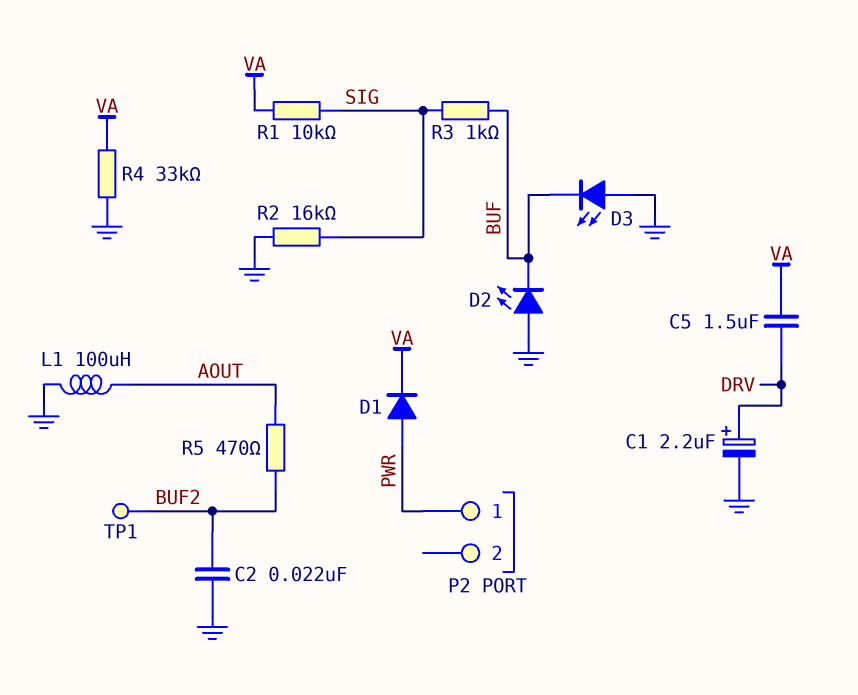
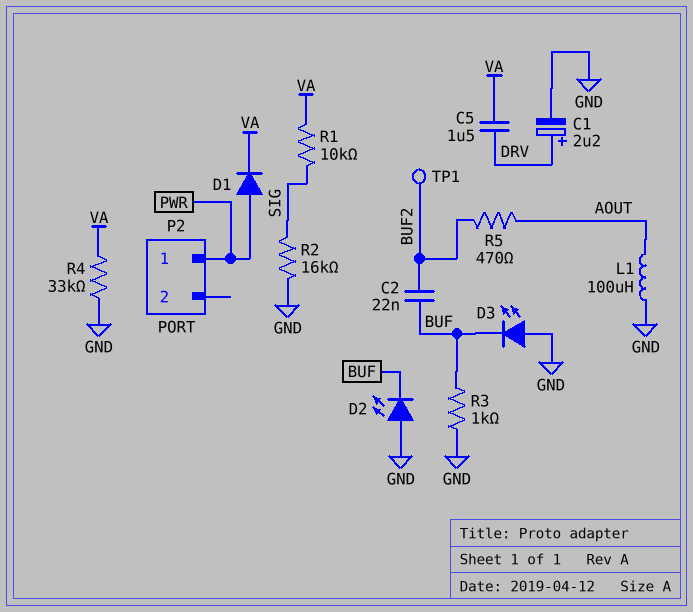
C2: 22nF (BUF2, GND) -> 22nF (BUF, BUF2)
R3: 1k (BUF, SIG) -> 1k (BUF, GND)

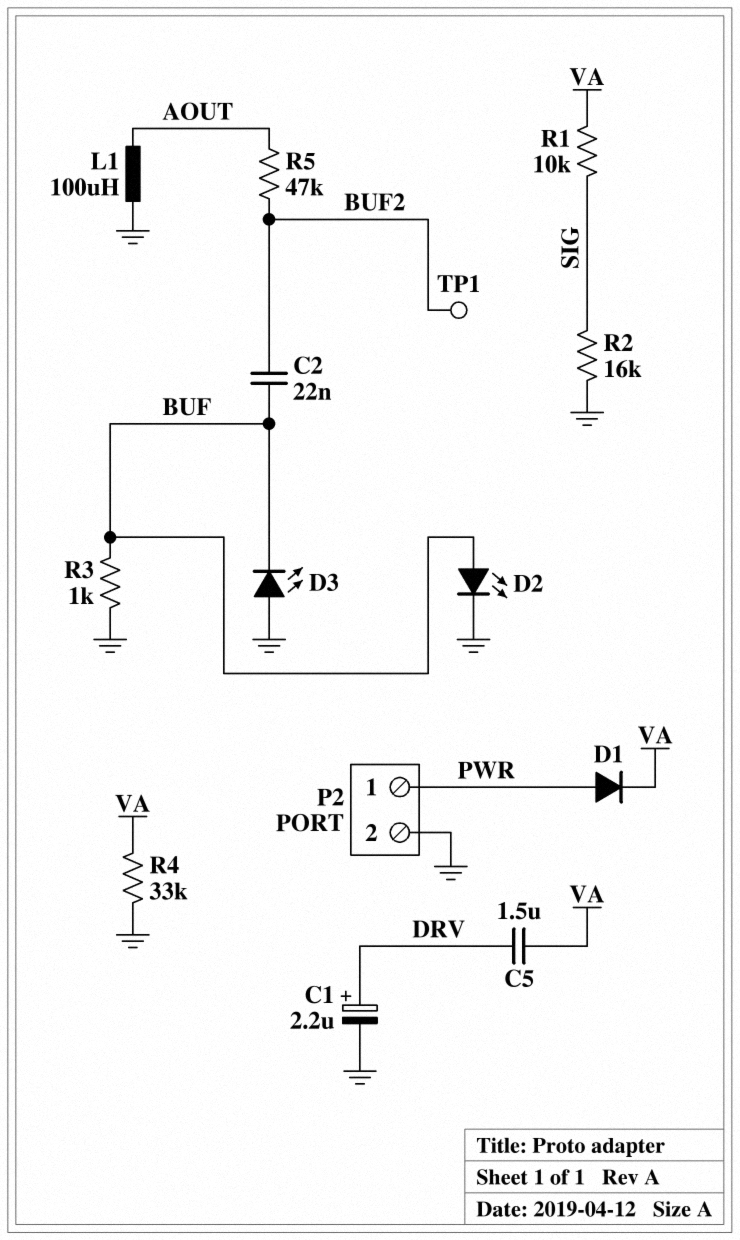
D2: LED (A GND, K BUF) -> LED (A BUF, K GND)
P2 pin 2: none -> GND
R5: 470 (AOUT, BUF2) -> 47k (AOUT, BUF2)

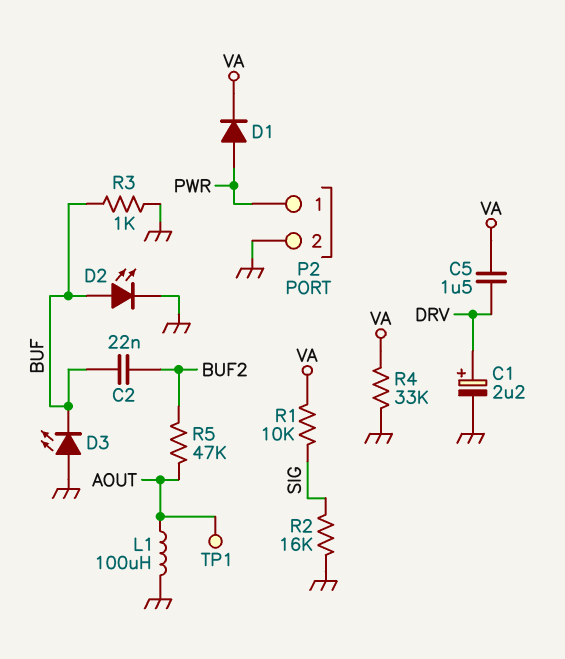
TP1: test point (BUF2) -> test point (AOUT)

